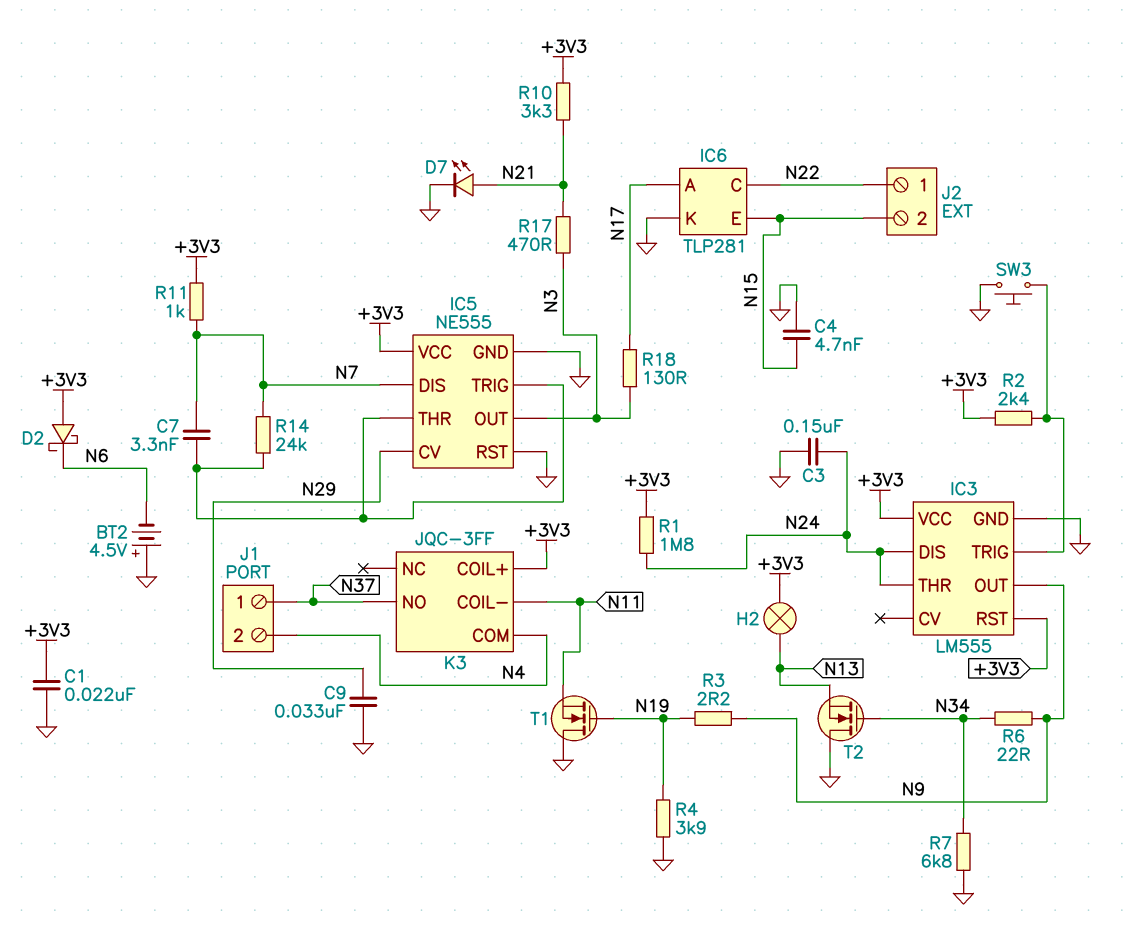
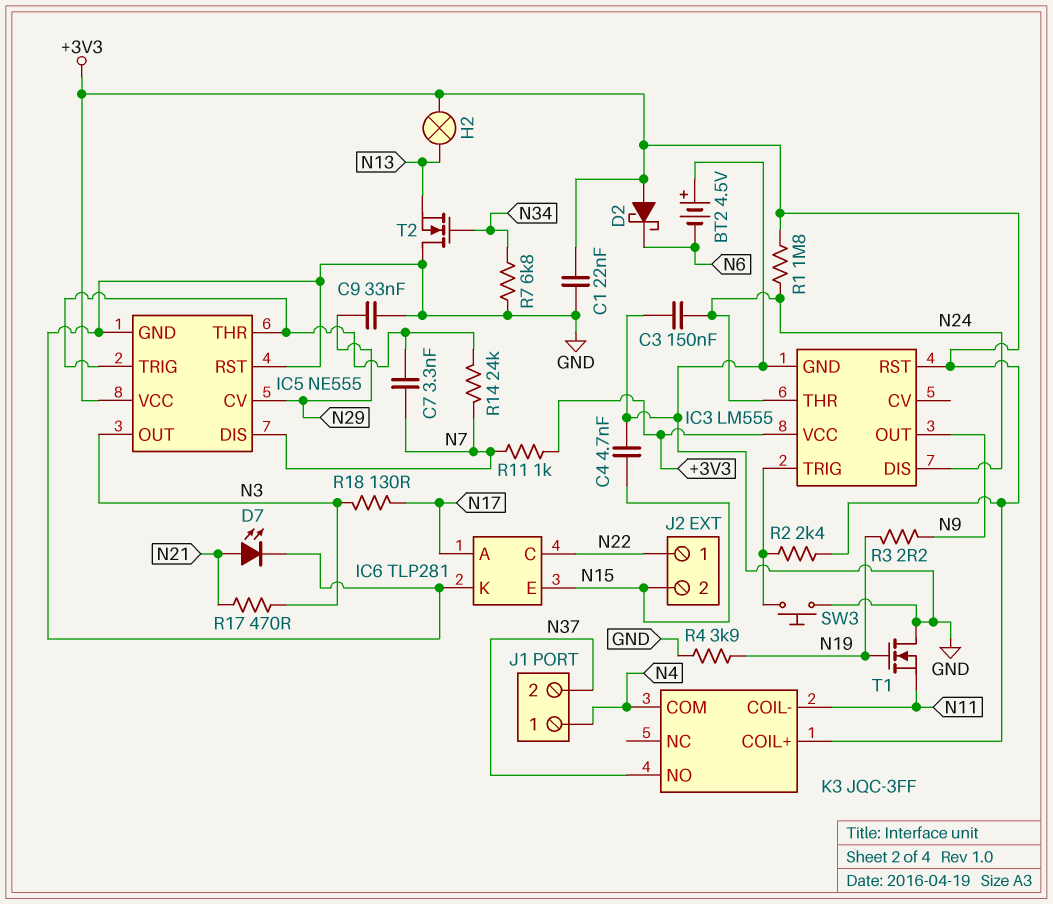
J1 pin 1: N37 -> N4
J1 pin 2: N4 -> N37
R6: 22 (N9, N34) -> none
R10: 3.3k (+3V3, N21) -> none

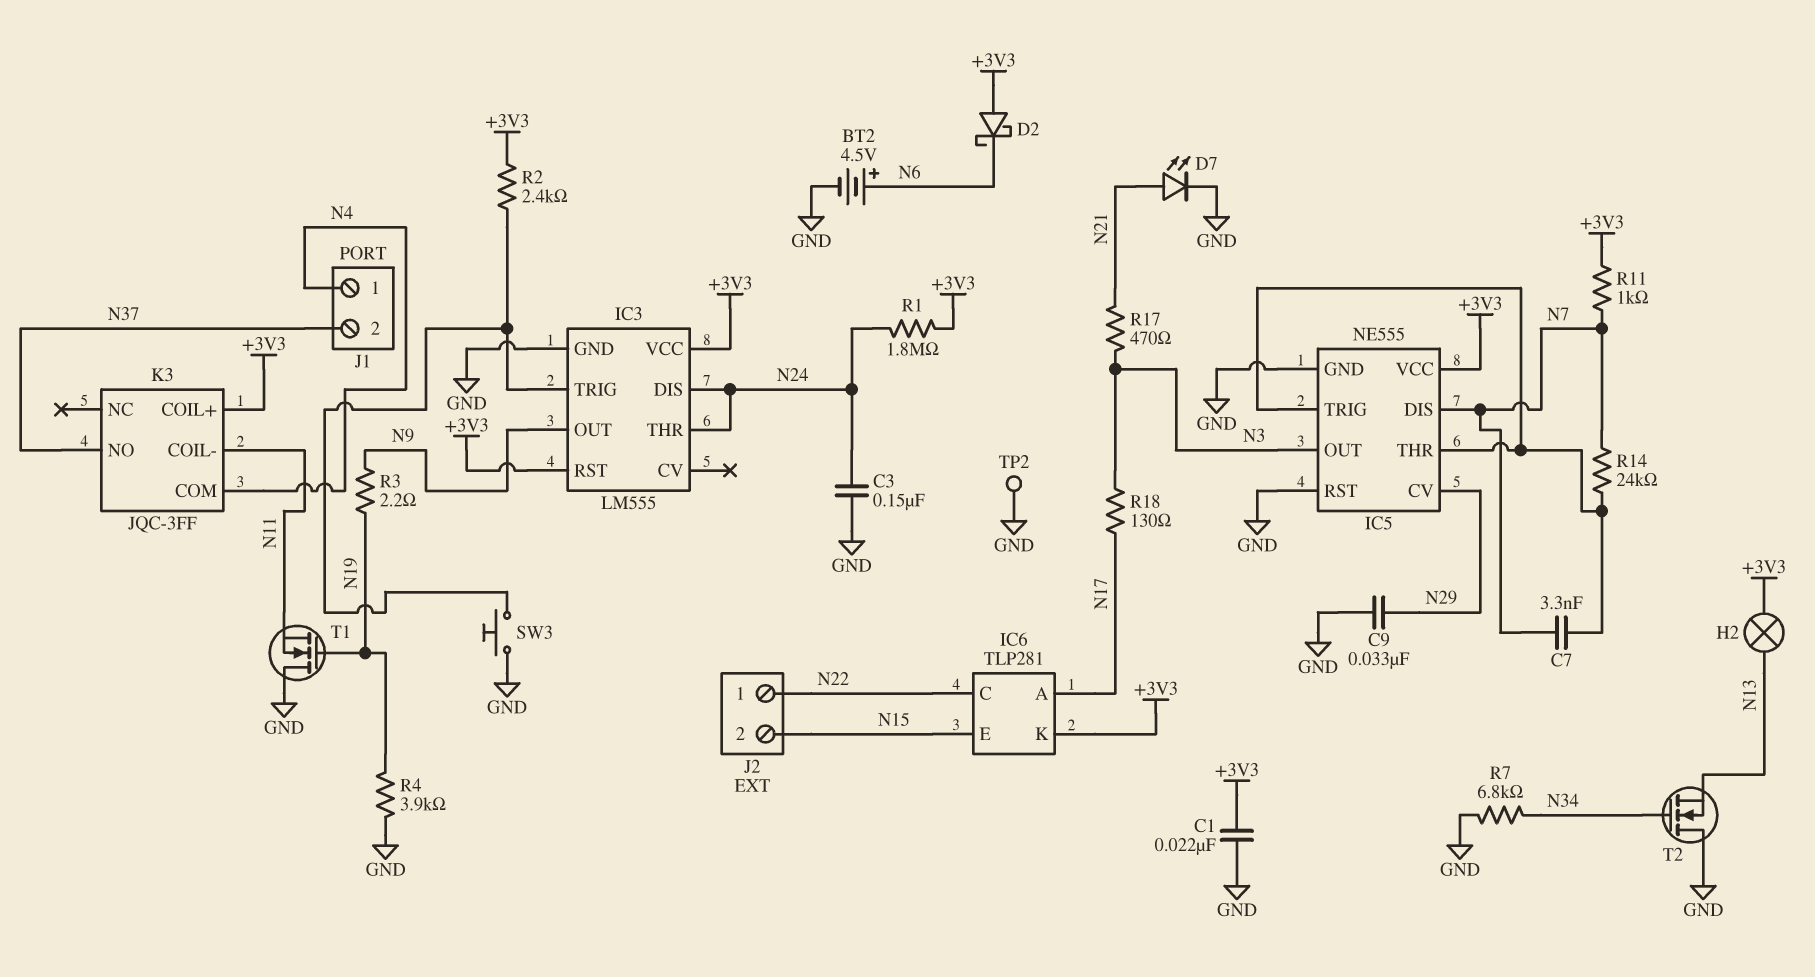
BT2: 4.5V (plus GND, minus N6) -> 4.5V (plus N6, minus GND)
C4: 4.7nF (GND, N15) -> none
IC6 pin K: GND -> +3V3
TP2: none -> test point (GND)

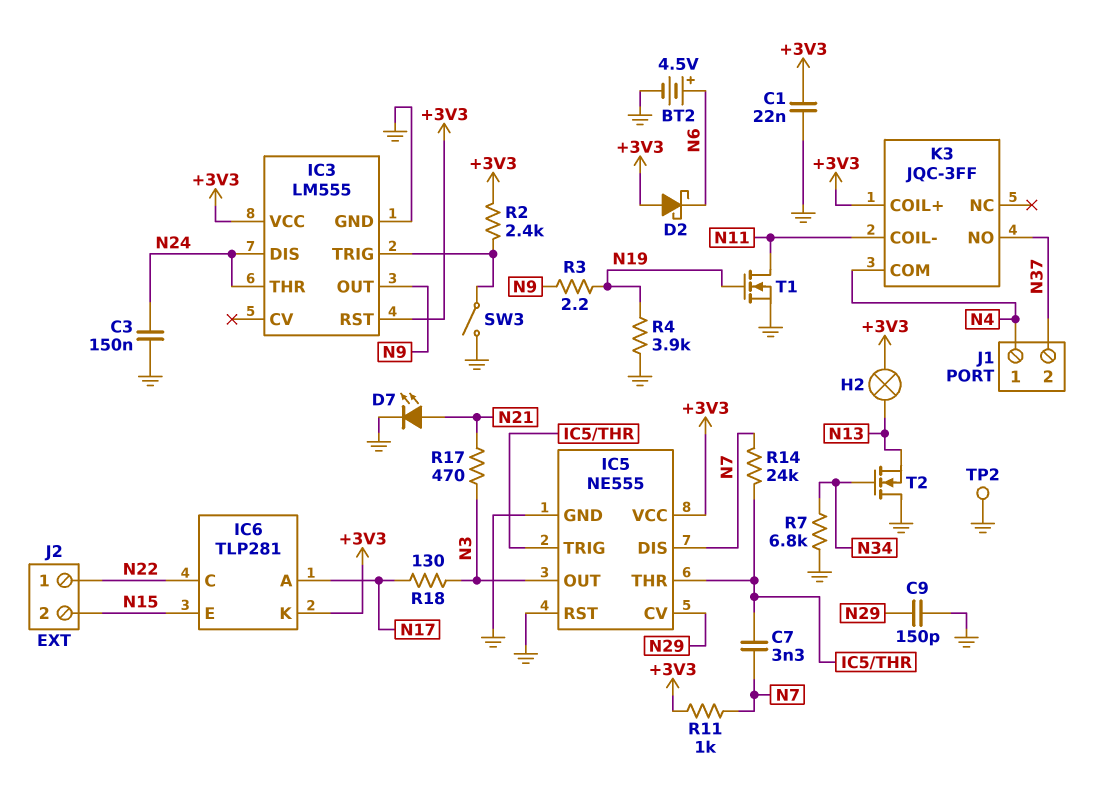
C9: 33nF (GND, N29) -> 150pF (GND, N29)
R1: 1.8M (+3V3, N24) -> none
SW3: button (GND, IC3/TRIG) -> switch (GND, IC3/TRIG)
T1: NMOS (G N19, D GND, S N11) -> NMOS (G N19, D N11, S GND)

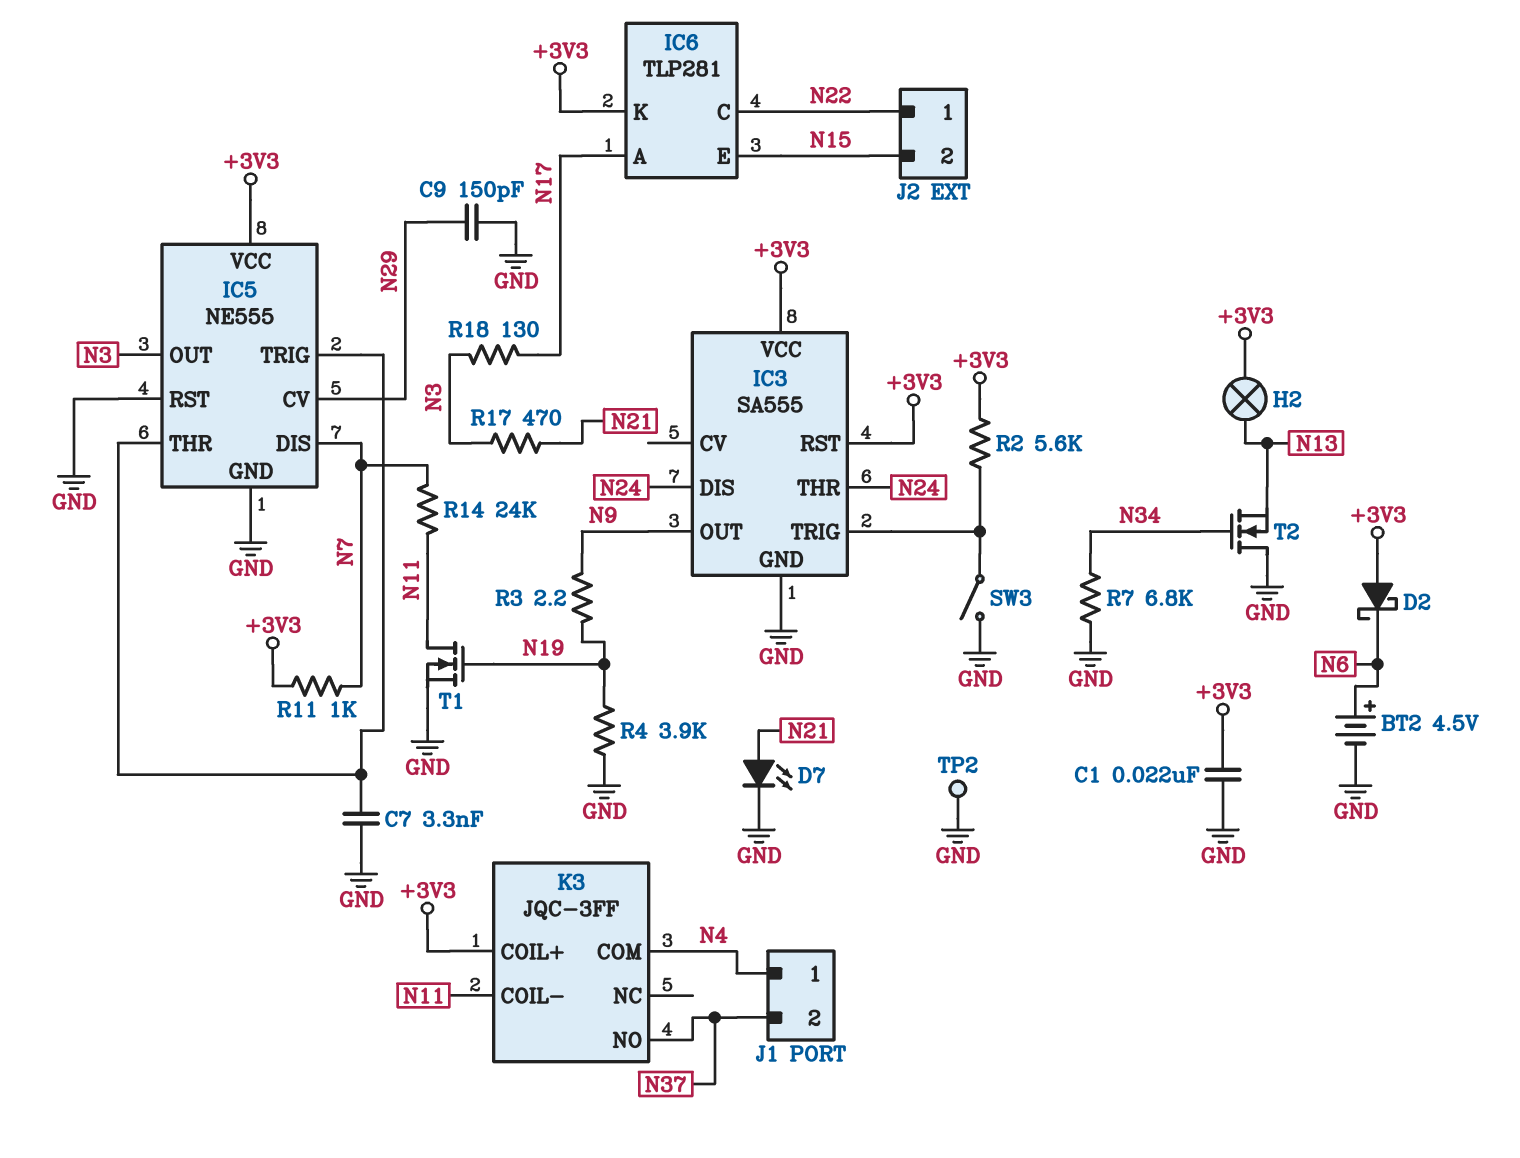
C3: 150nF (GND, N24) -> none
C7: 3.3nF (IC5/THR, N7) -> 3.3nF (GND, IC5/THR)
IC3: LM555 -> SA555
R2: 2.4k (+3V3, IC3/TRIG) -> 5.6k (+3V3, IC3/TRIG)
R14: 24k (IC5/THR, N7) -> 24k (N7, N11)

